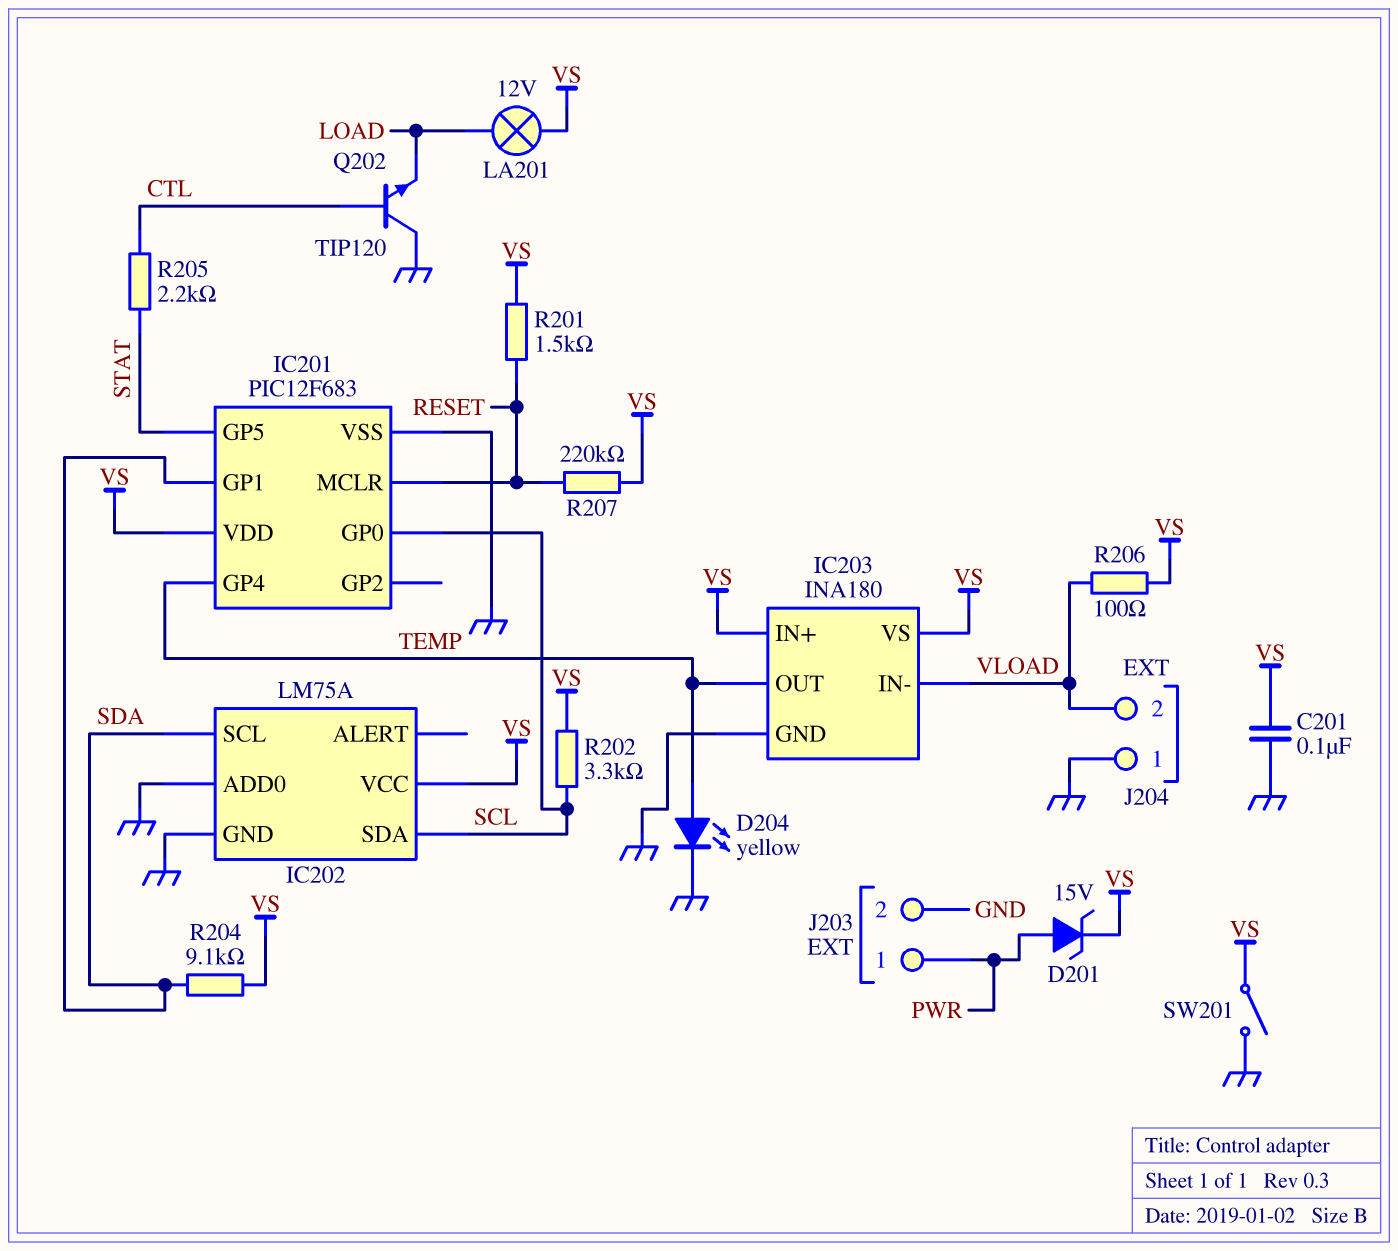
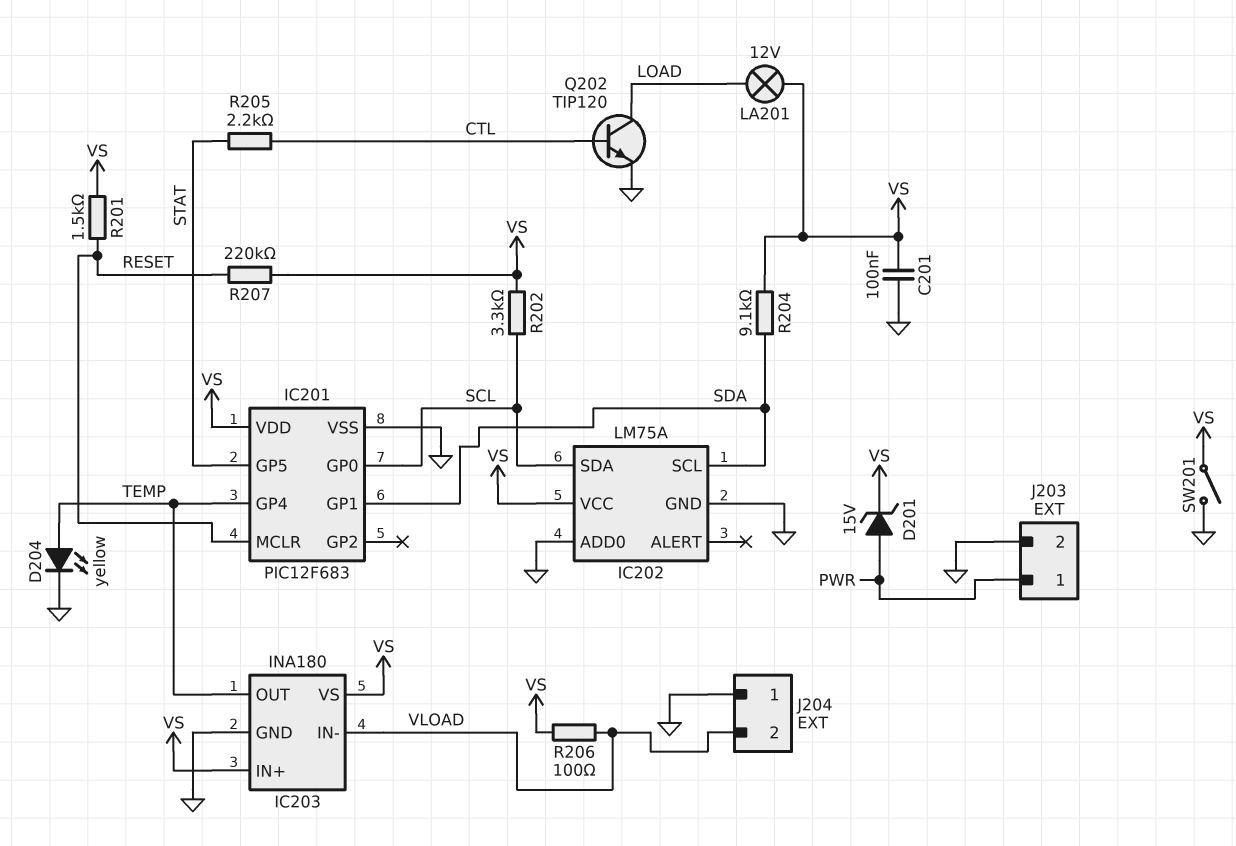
Q202: NPN TIP120 (B CTL, C GND, E LOAD) -> NPN TIP120 (B CTL, C LOAD, E GND)

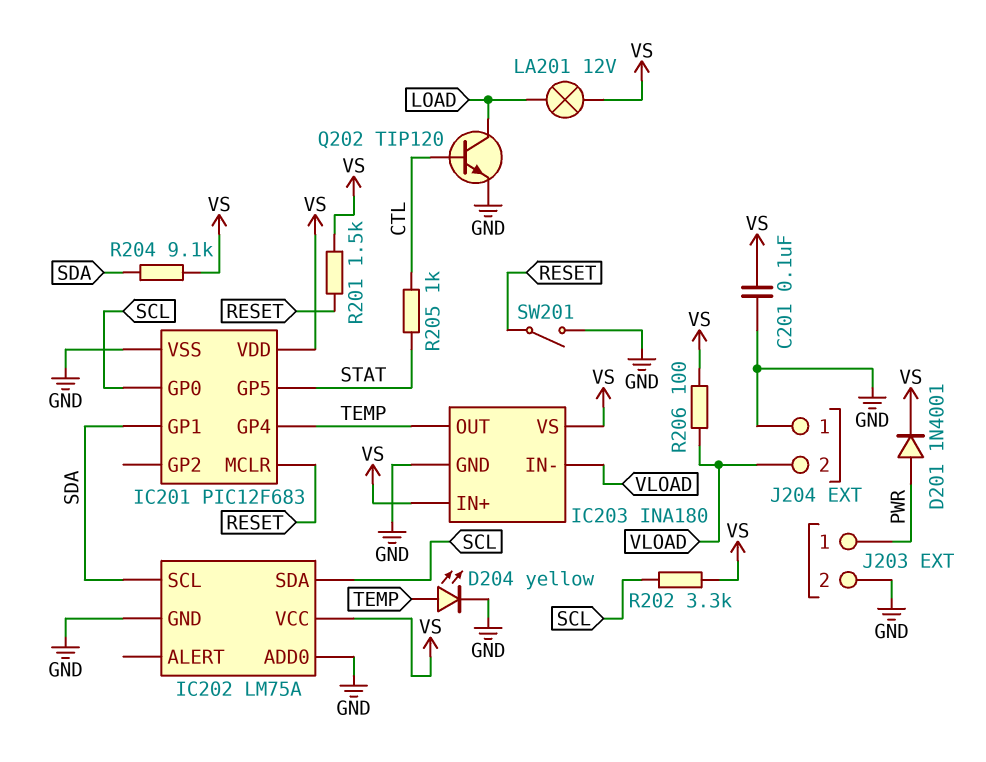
D201: zener 15V (A PWR, K VS) -> diode 1N4001 (A PWR, K VS)
R205: 2.2k (CTL, STAT) -> 1k (CTL, STAT)
R207: 220k (RESET, VS) -> none
SW201: switch (GND, VS) -> switch (GND, RESET)

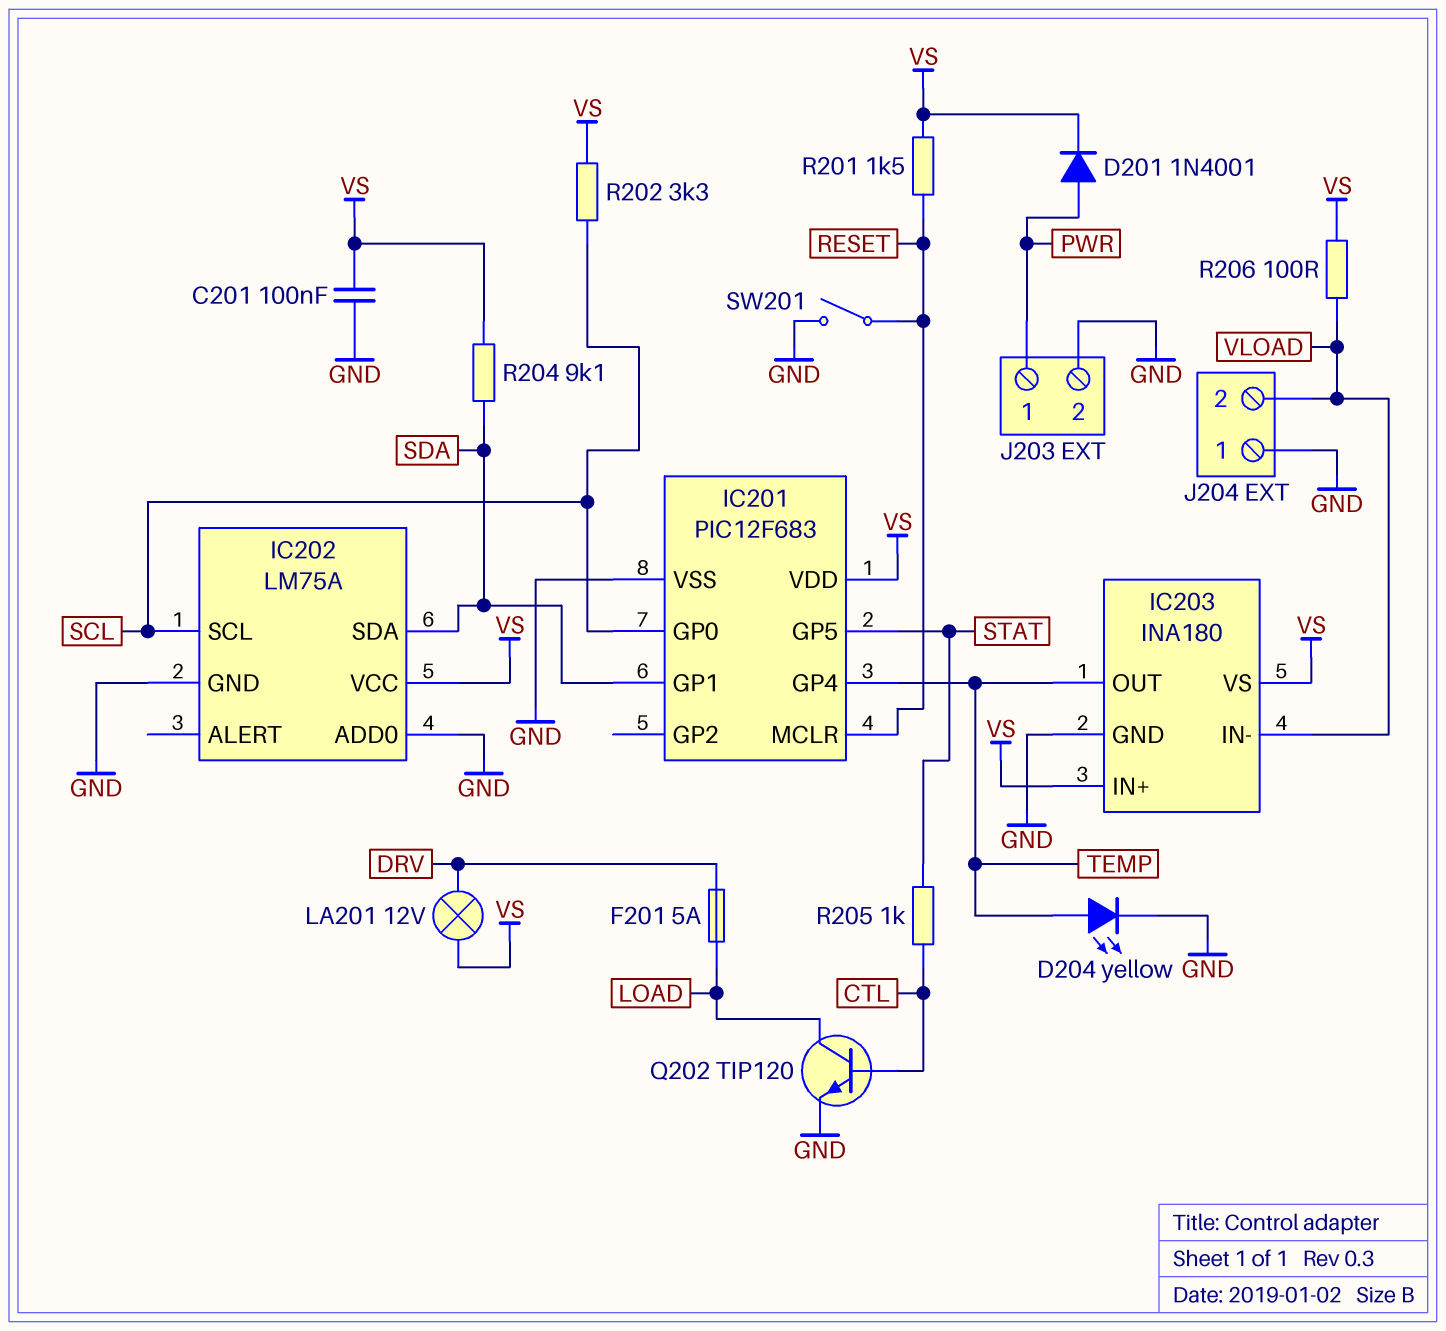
F201: none -> 5A (DRV, LOAD)
IC202 pin SCL: SDA -> SCL
IC202 pin SDA: SCL -> SDA
LA201: lamp 12V (LOAD, VS) -> lamp 12V (DRV, VS)

